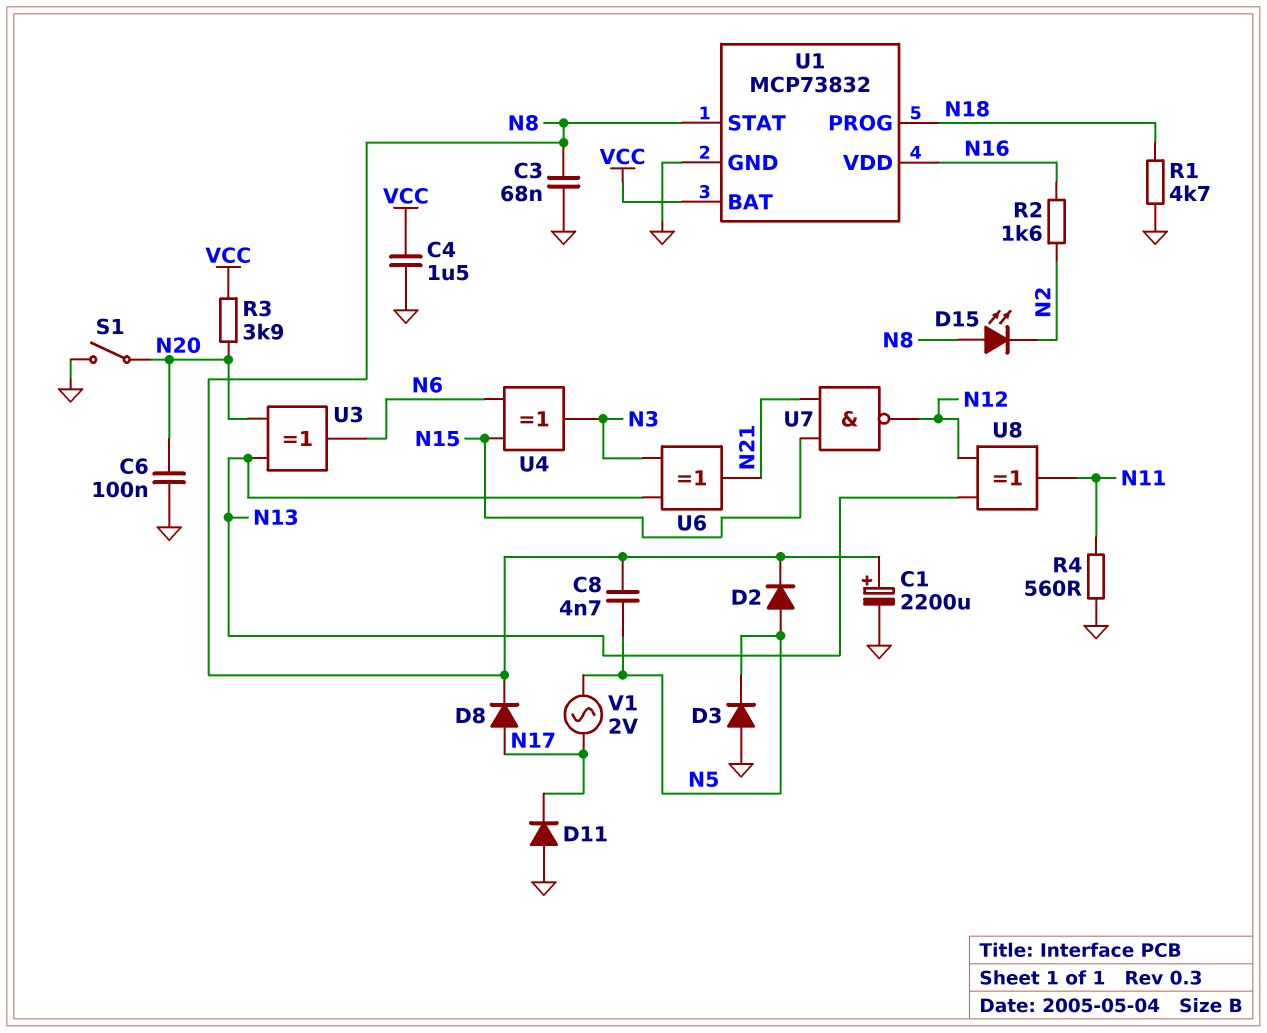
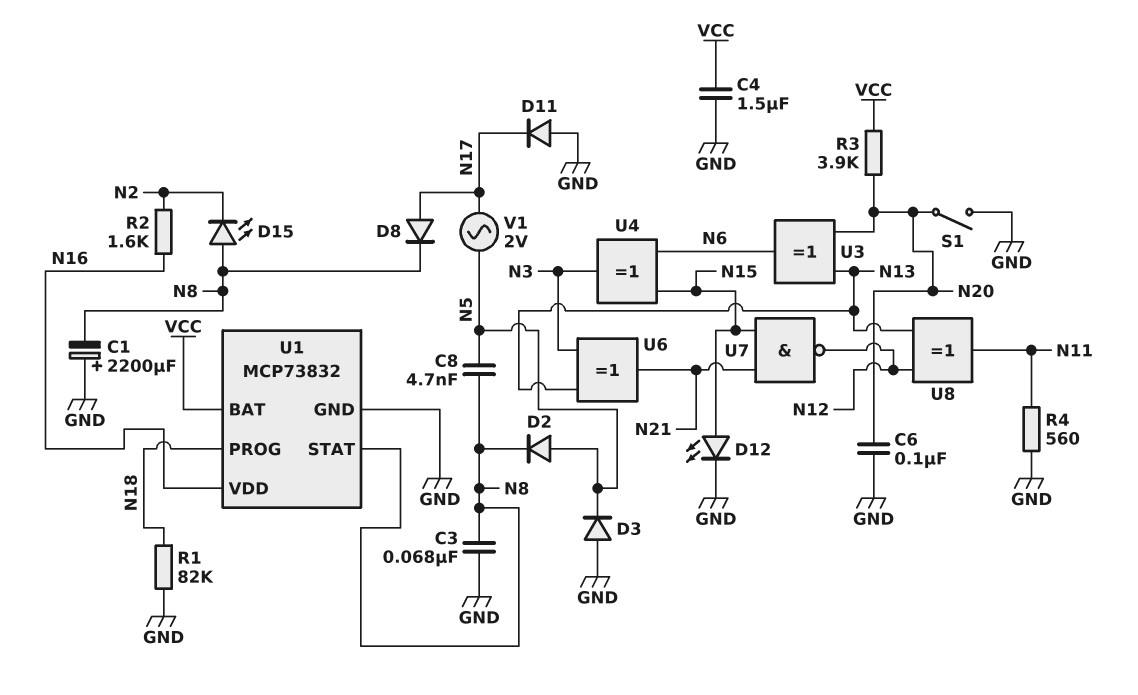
C1: 2200uF (plus N8, minus GND) -> 2200uF (plus GND, minus N8)
D12: none -> LED (A N15, K GND)
R1: 4.7k (GND, N18) -> 82k (GND, N18)

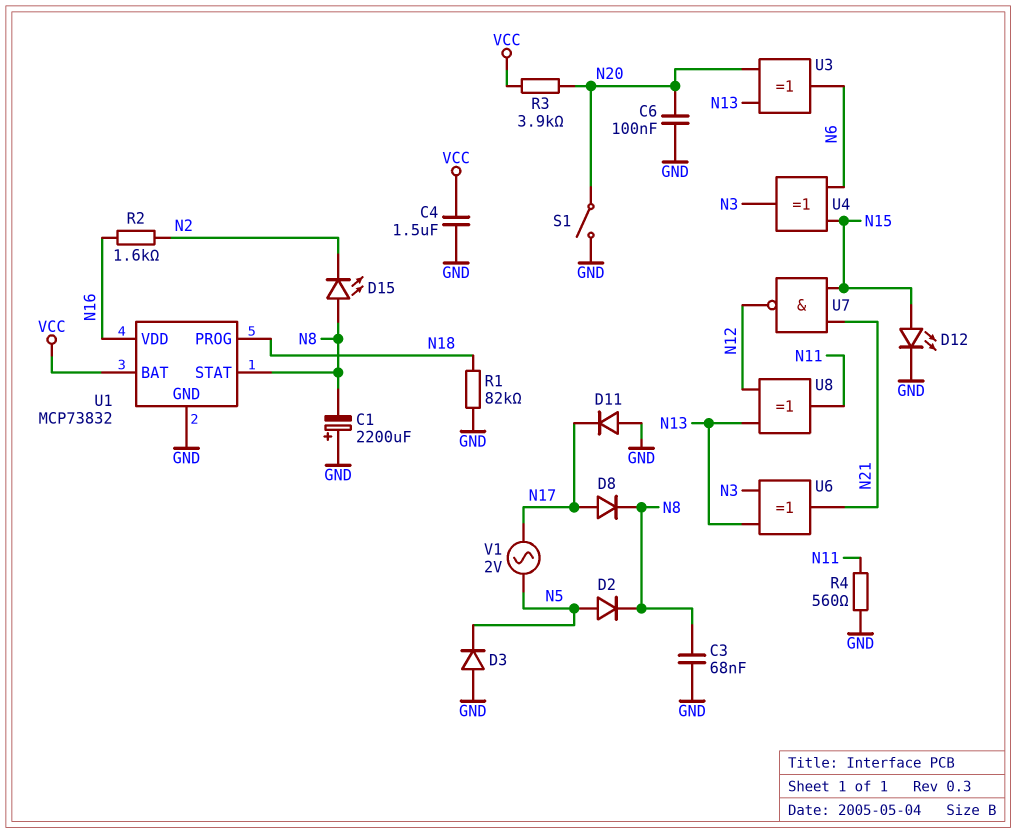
C8: 4.7nF (N5, N8) -> none

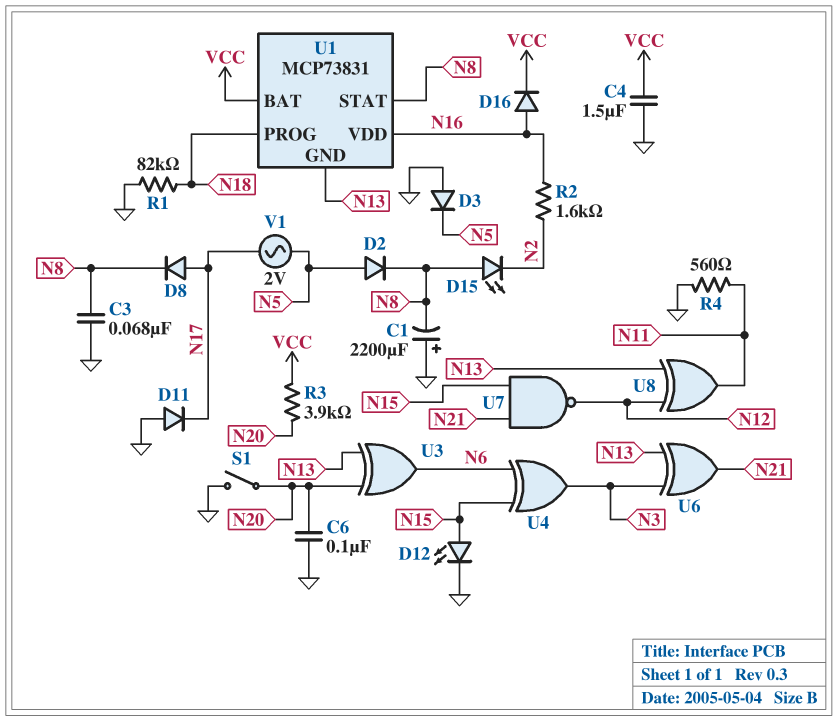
D16: none -> diode (A N16, K VCC)
U1: MCP73832 -> MCP73831
U1 pin GND: GND -> N13

